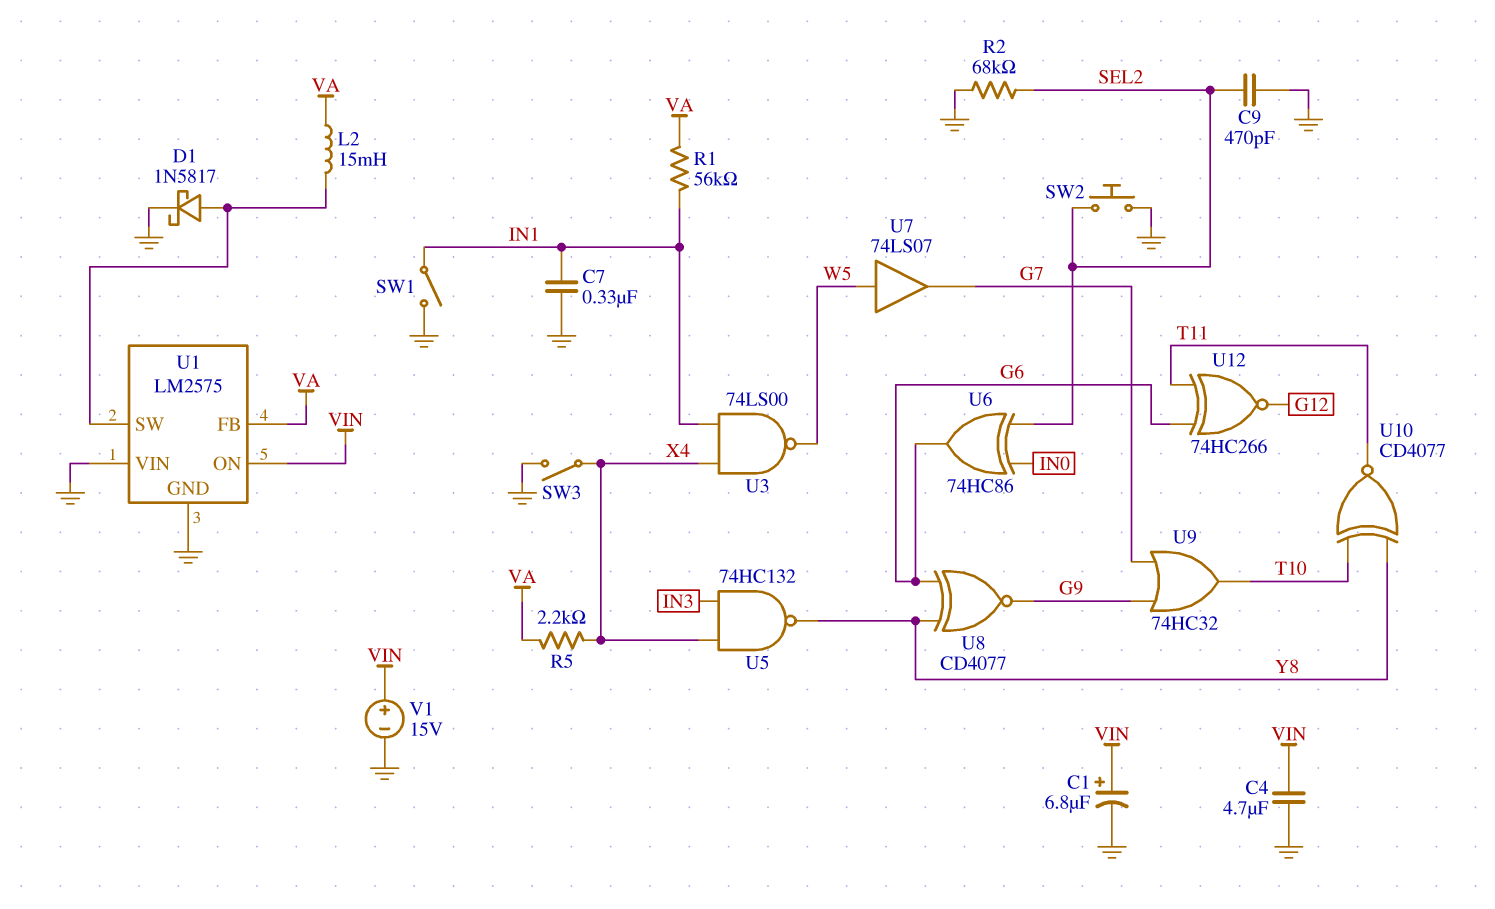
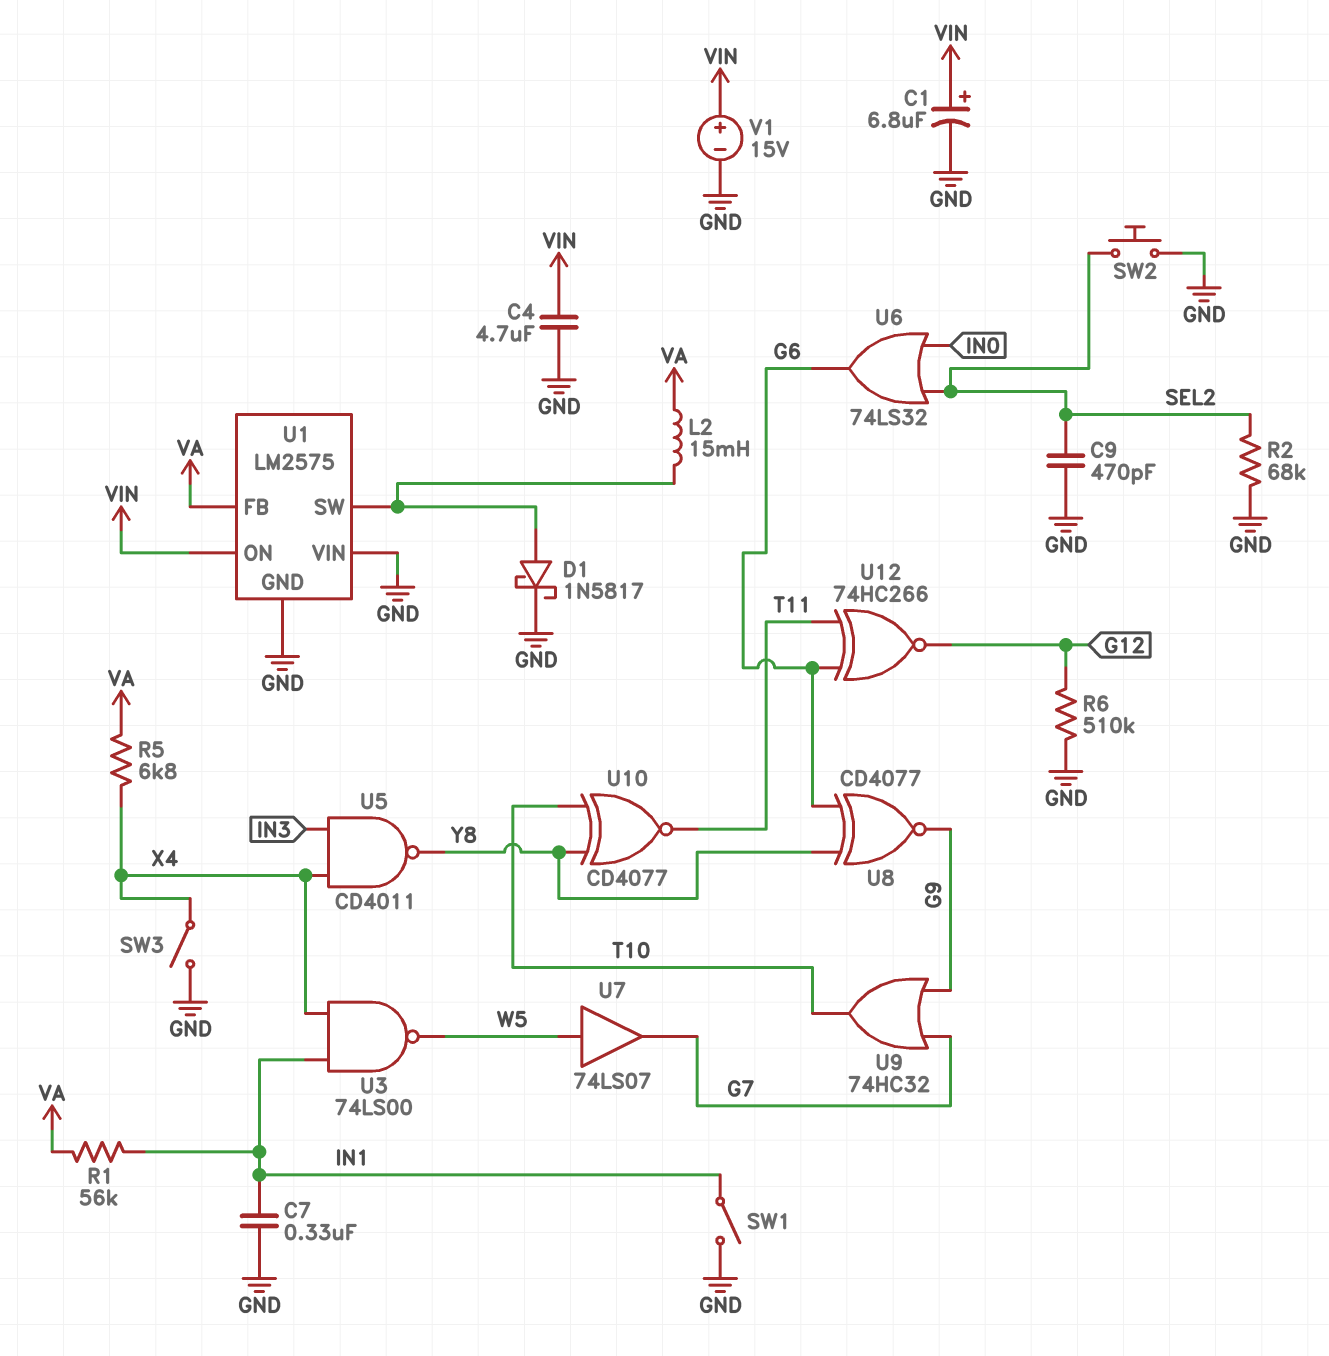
R5: 2.2k (VA, X4) -> 6.8k (VA, X4)
R6: none -> 510k (G12, GND)
U5: NAND 74HC132 (in IN3, in X4, out Y8) -> NAND CD4011 (in IN3, in X4, out Y8)
U6: XOR 74HC86 (in IN0, in SEL2, out G6) -> OR 74LS32 (in IN0, in SEL2, out G6)

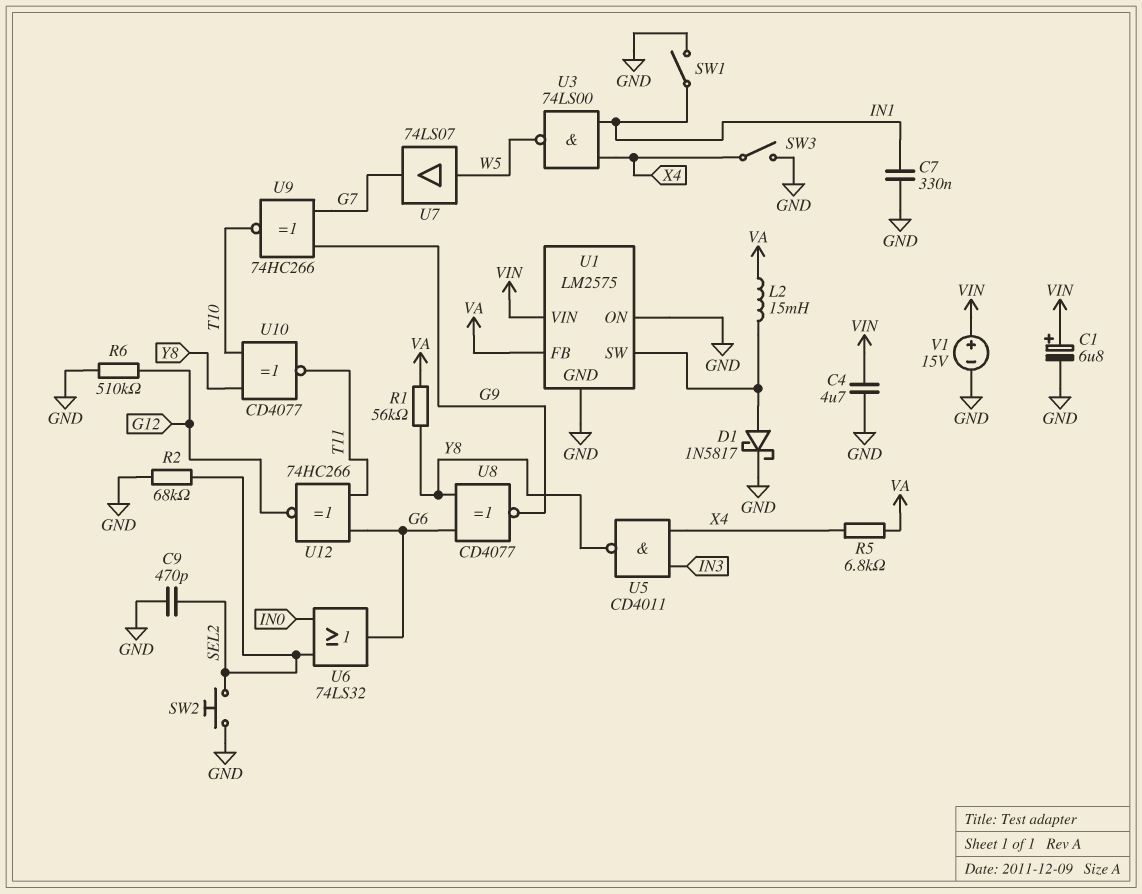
R1: 56k (IN1, VA) -> 56k (VA, Y8)
U1 pin ON: VIN -> GND
U1 pin VIN: GND -> VIN
U9: OR 74HC32 (in G7, in G9, out T10) -> XNOR 74HC266 (in G7, in G9, out T10)

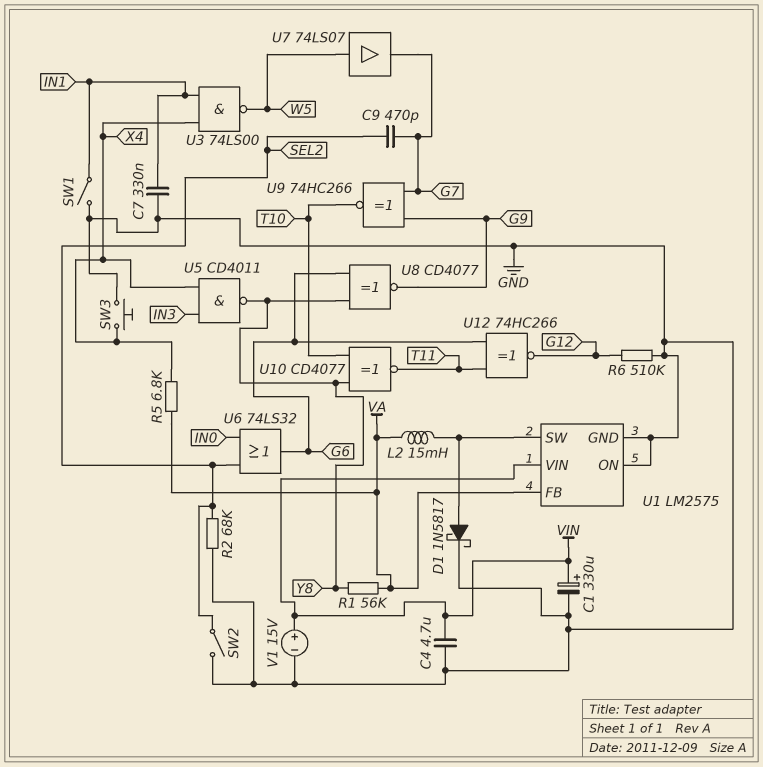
C1: 6.8uF (plus VIN, minus GND) -> 330uF (plus VIN, minus GND)
C9: 470pF (GND, SEL2) -> 470pF (G7, SEL2)
SW2: button (GND, SEL2) -> switch (GND, SEL2)
SW3: switch (GND, X4) -> button (GND, X4)

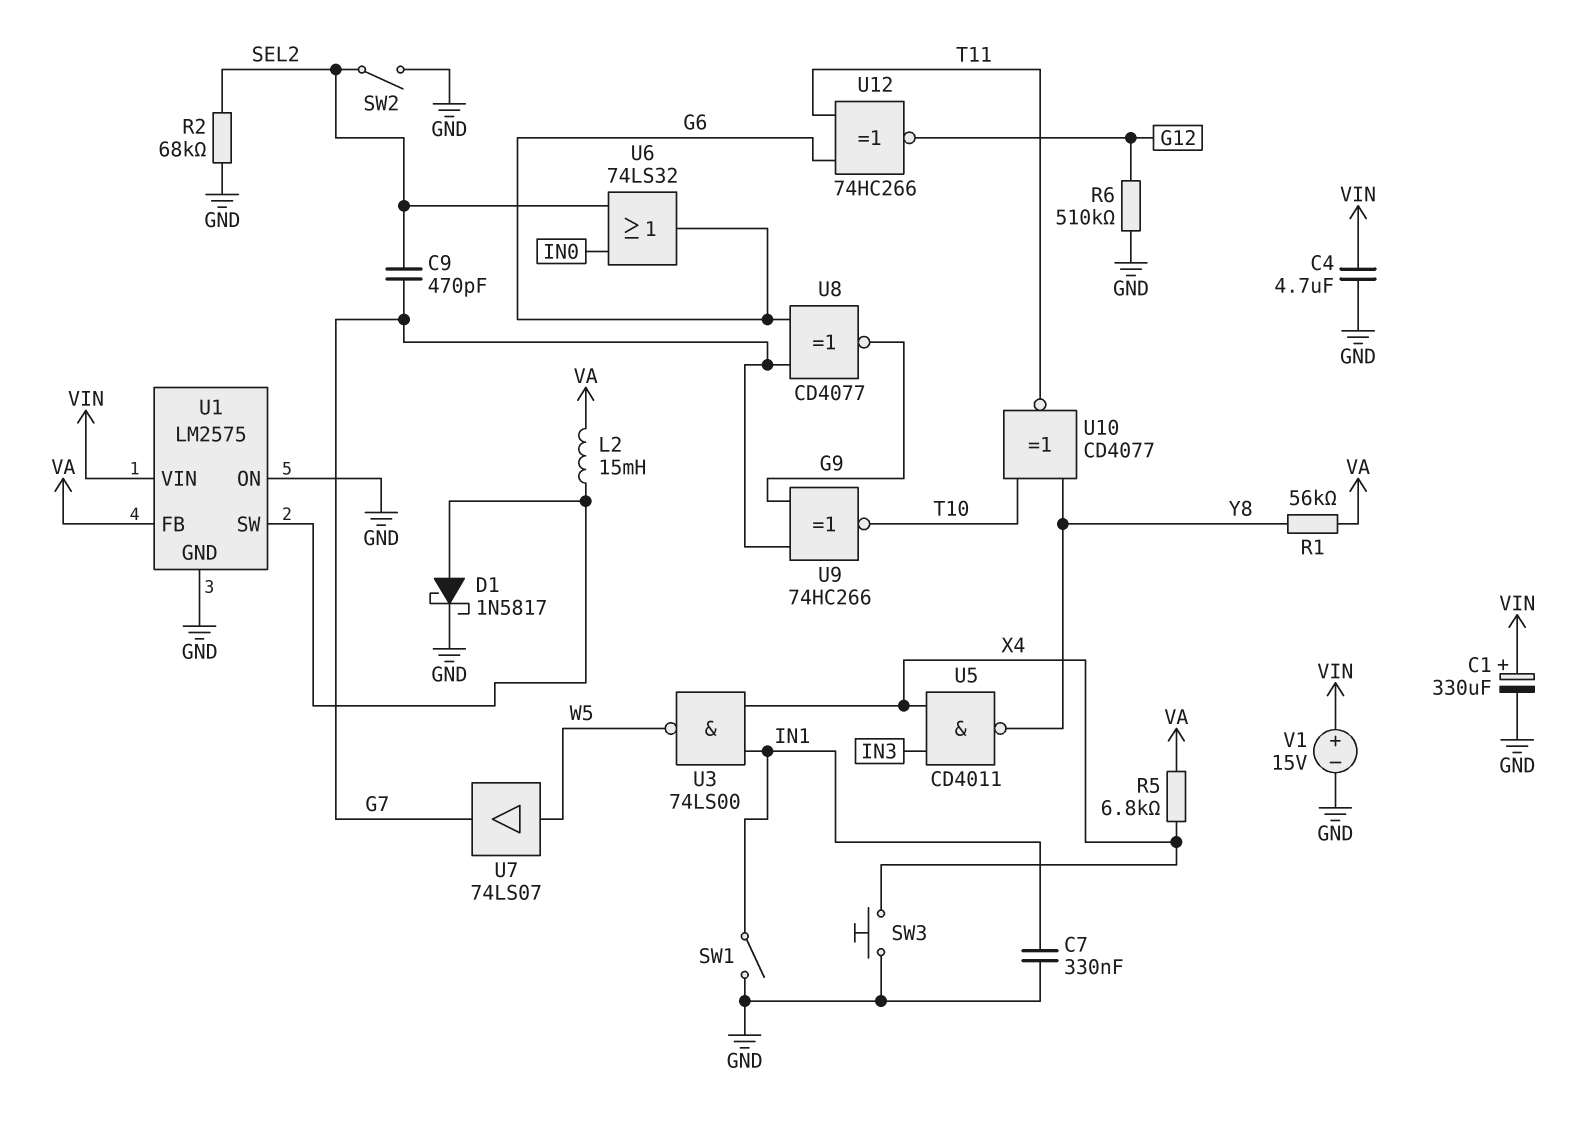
U8: XNOR CD4077 (in G6, in Y8, out G9) -> XNOR CD4077 (in G6, in G7, out G9)

